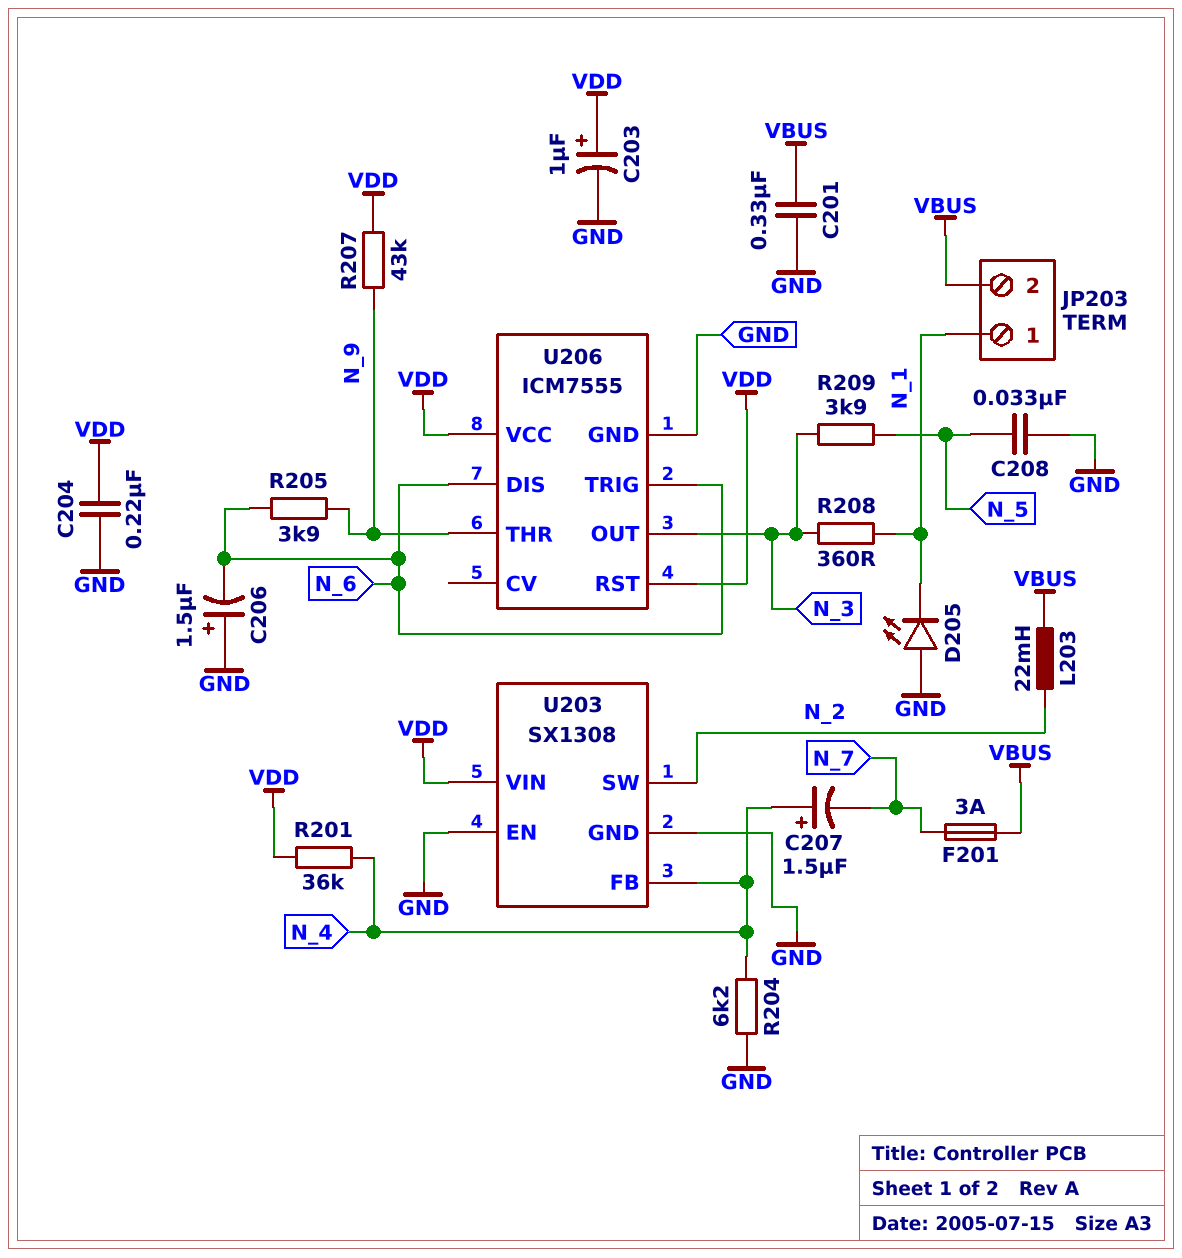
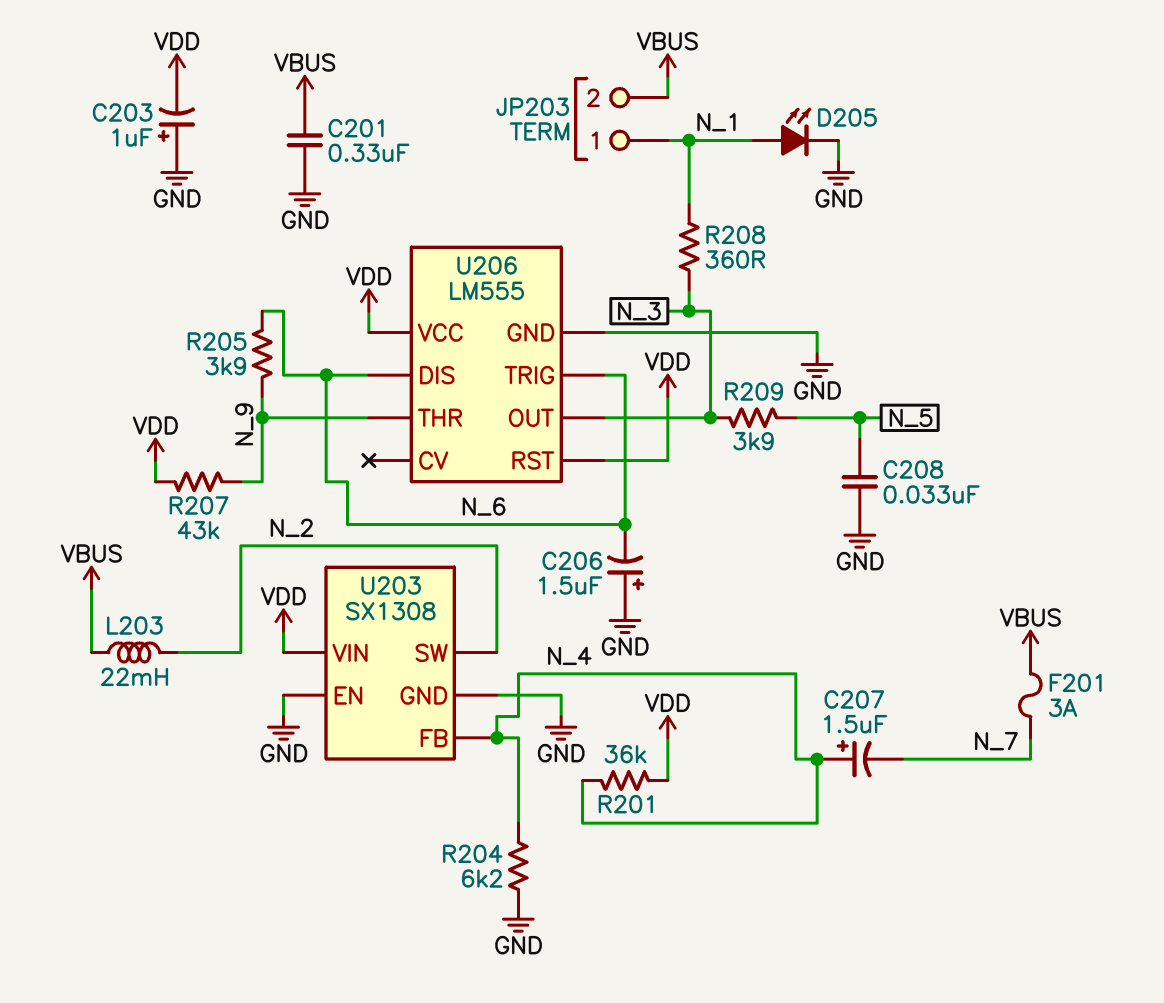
C203: 1uF (plus VDD, minus GND) -> 1uF (plus GND, minus VDD)
C204: 220nF (GND, VDD) -> none
D205: LED (A GND, K N_1) -> LED (A N_1, K GND)
U206: ICM7555 -> LM555

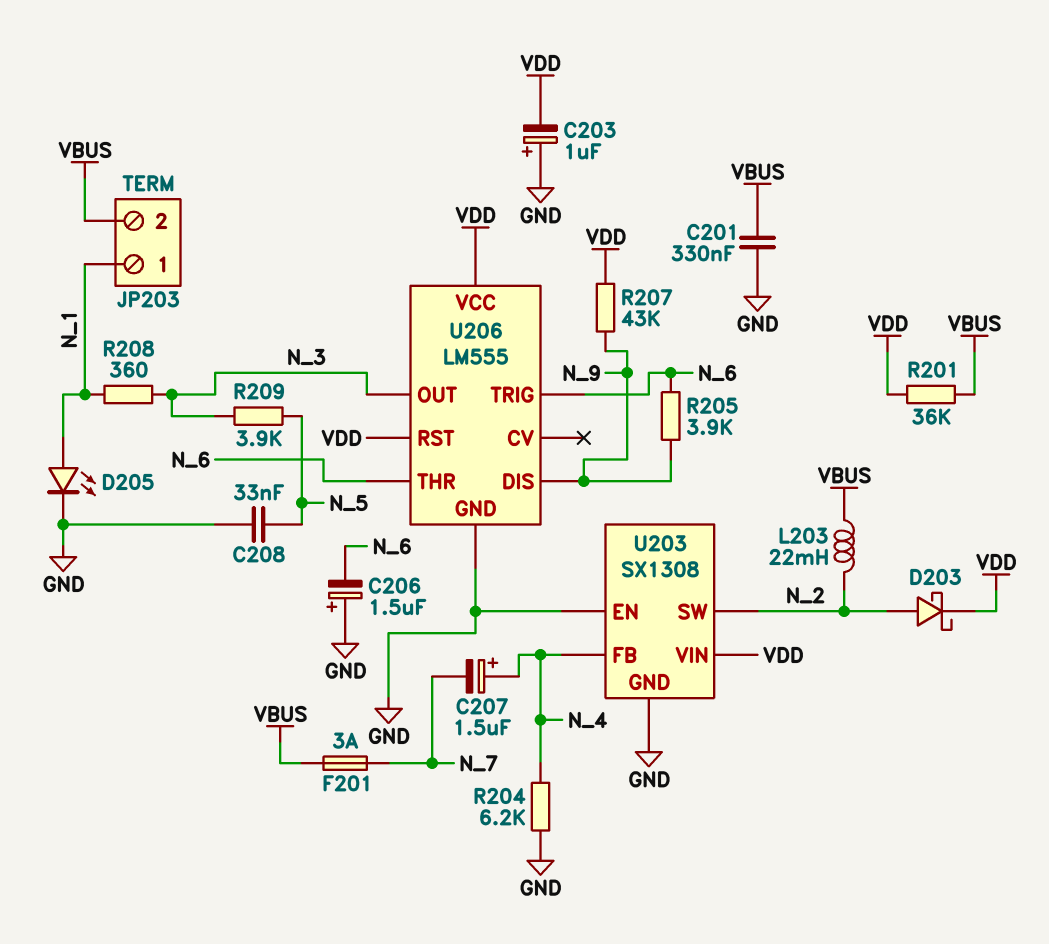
D203: none -> schottky (A N_2, K VDD)
R201: 36k (N_4, VDD) -> 36k (VBUS, VDD)
U206 pin DIS: N_6 -> N_9
U206 pin THR: N_9 -> N_6

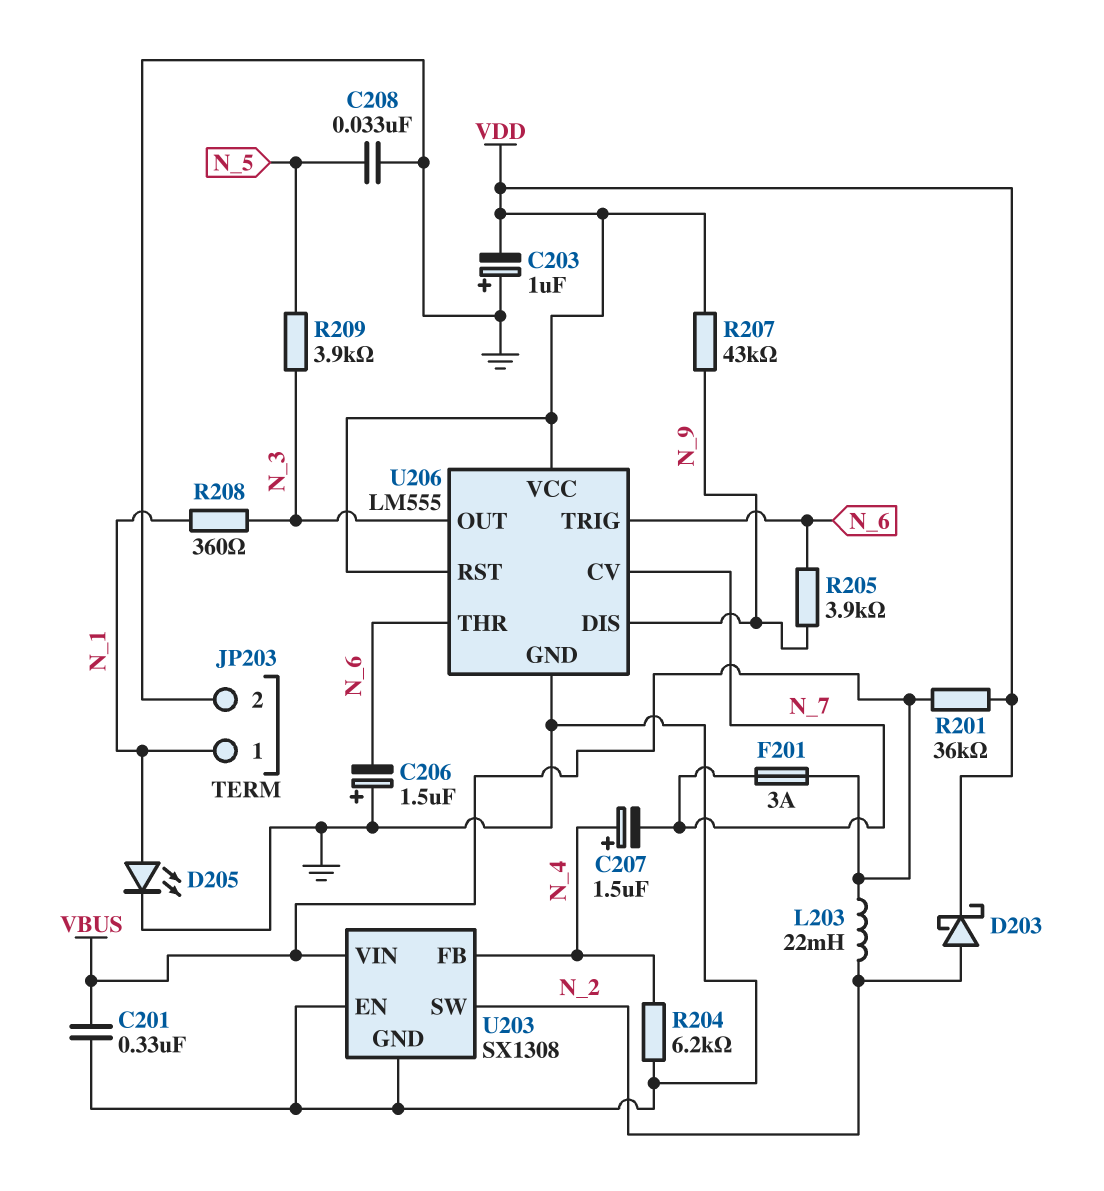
JP203 pin 2: VBUS -> GND
U203 pin VIN: VDD -> VBUS
U206 pin CV: none -> N_7

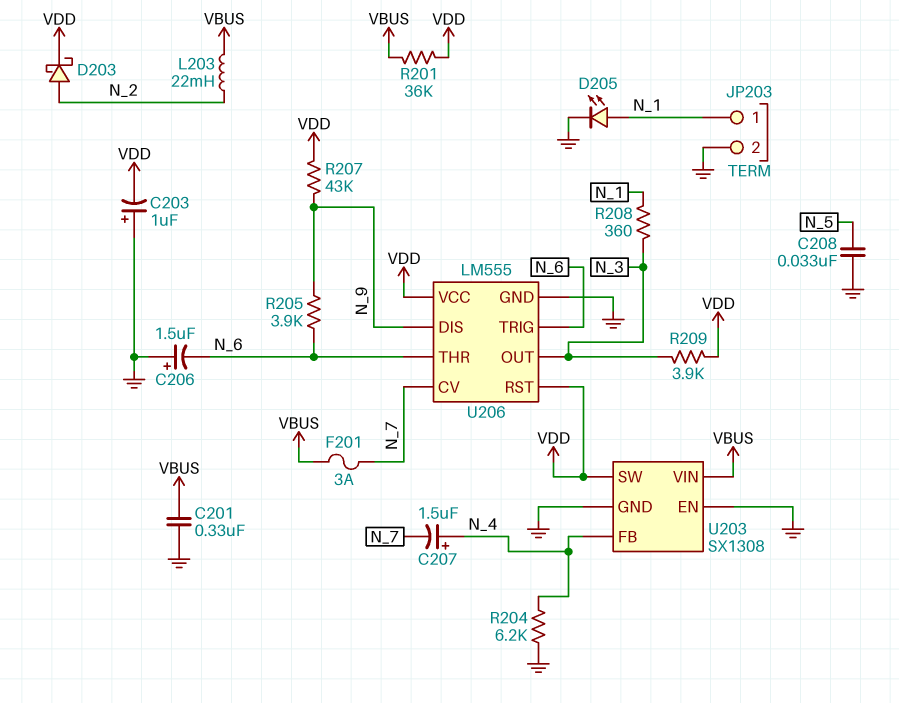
R209: 3.9k (N_3, N_5) -> 3.9k (N_3, VDD)
U203 pin SW: N_2 -> VDD

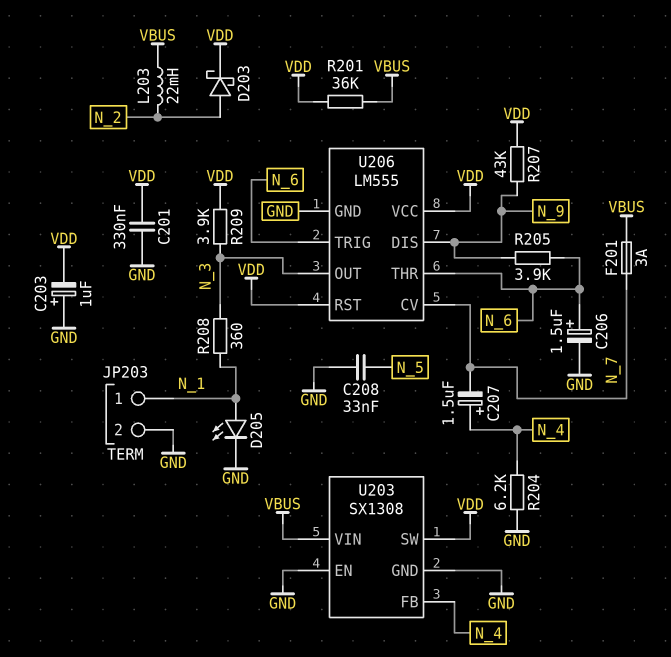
C201: 330nF (GND, VBUS) -> 330nF (GND, VDD)
C206: 1.5uF (plus GND, minus N_6) -> 1.5uF (plus N_6, minus GND)

